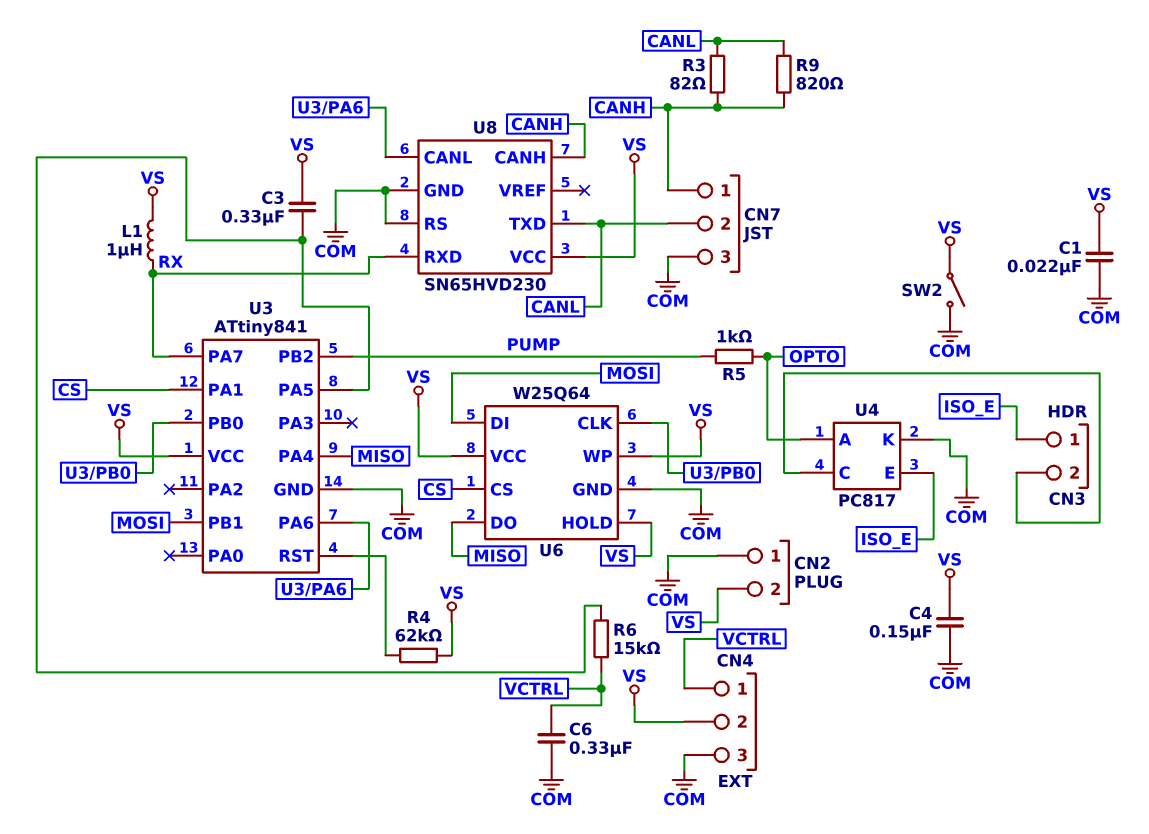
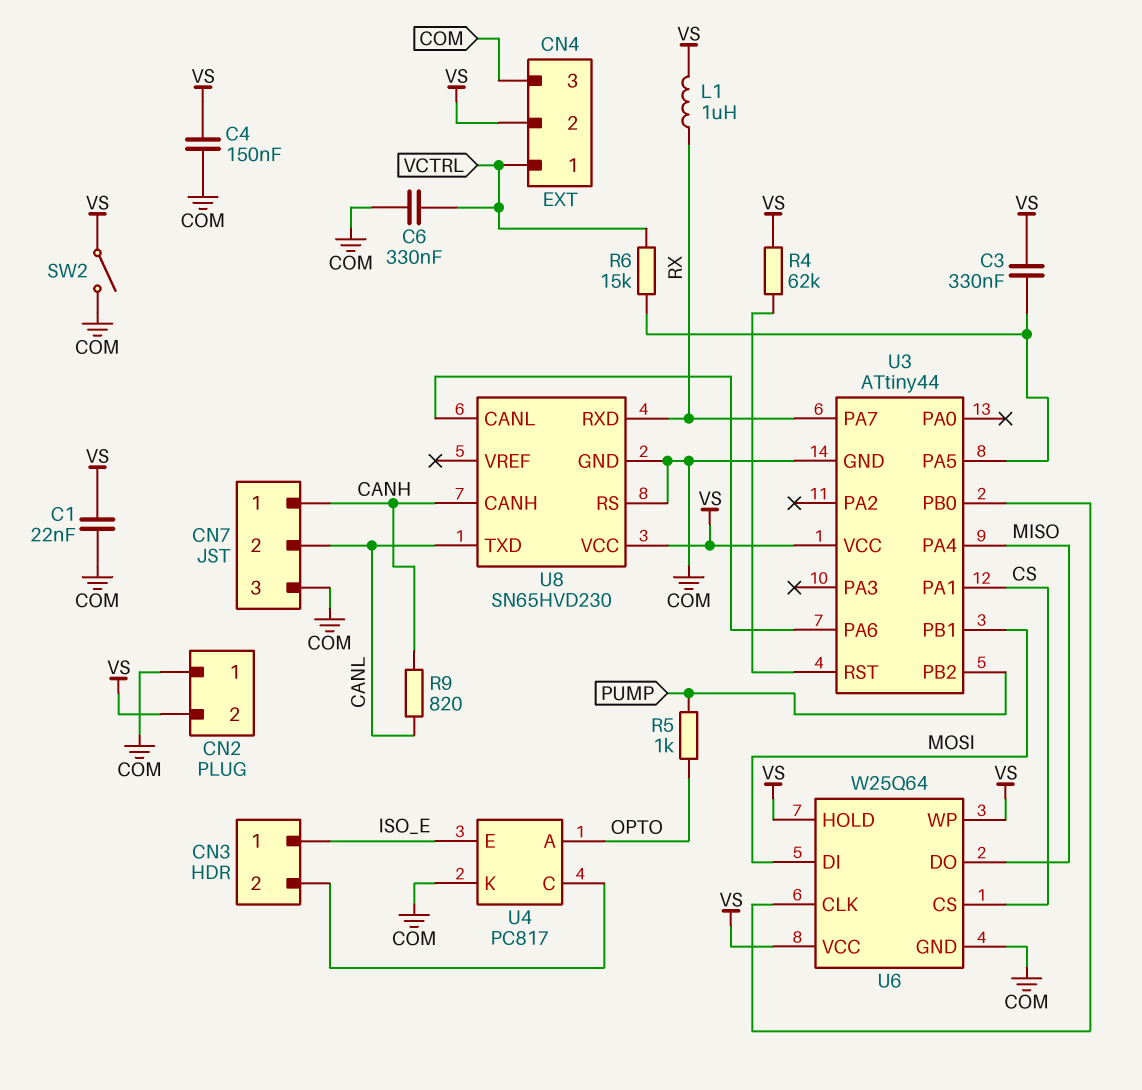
R3: 82 (CANH, CANL) -> none
U3: ATtiny841 -> ATtiny44

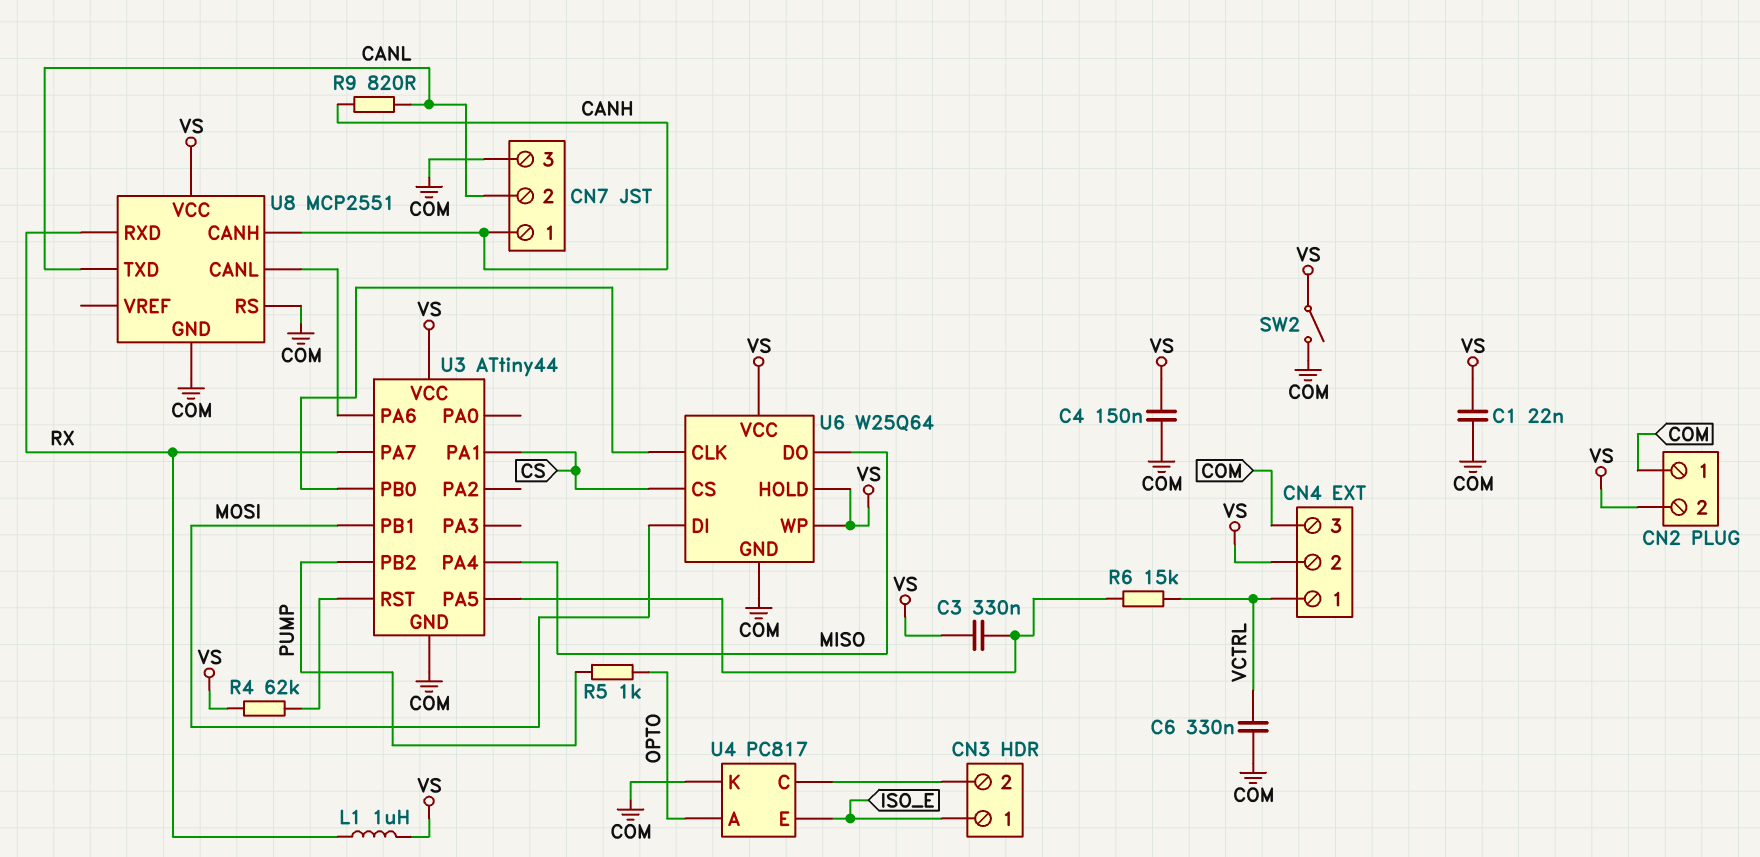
U8: SN65HVD230 -> MCP2551

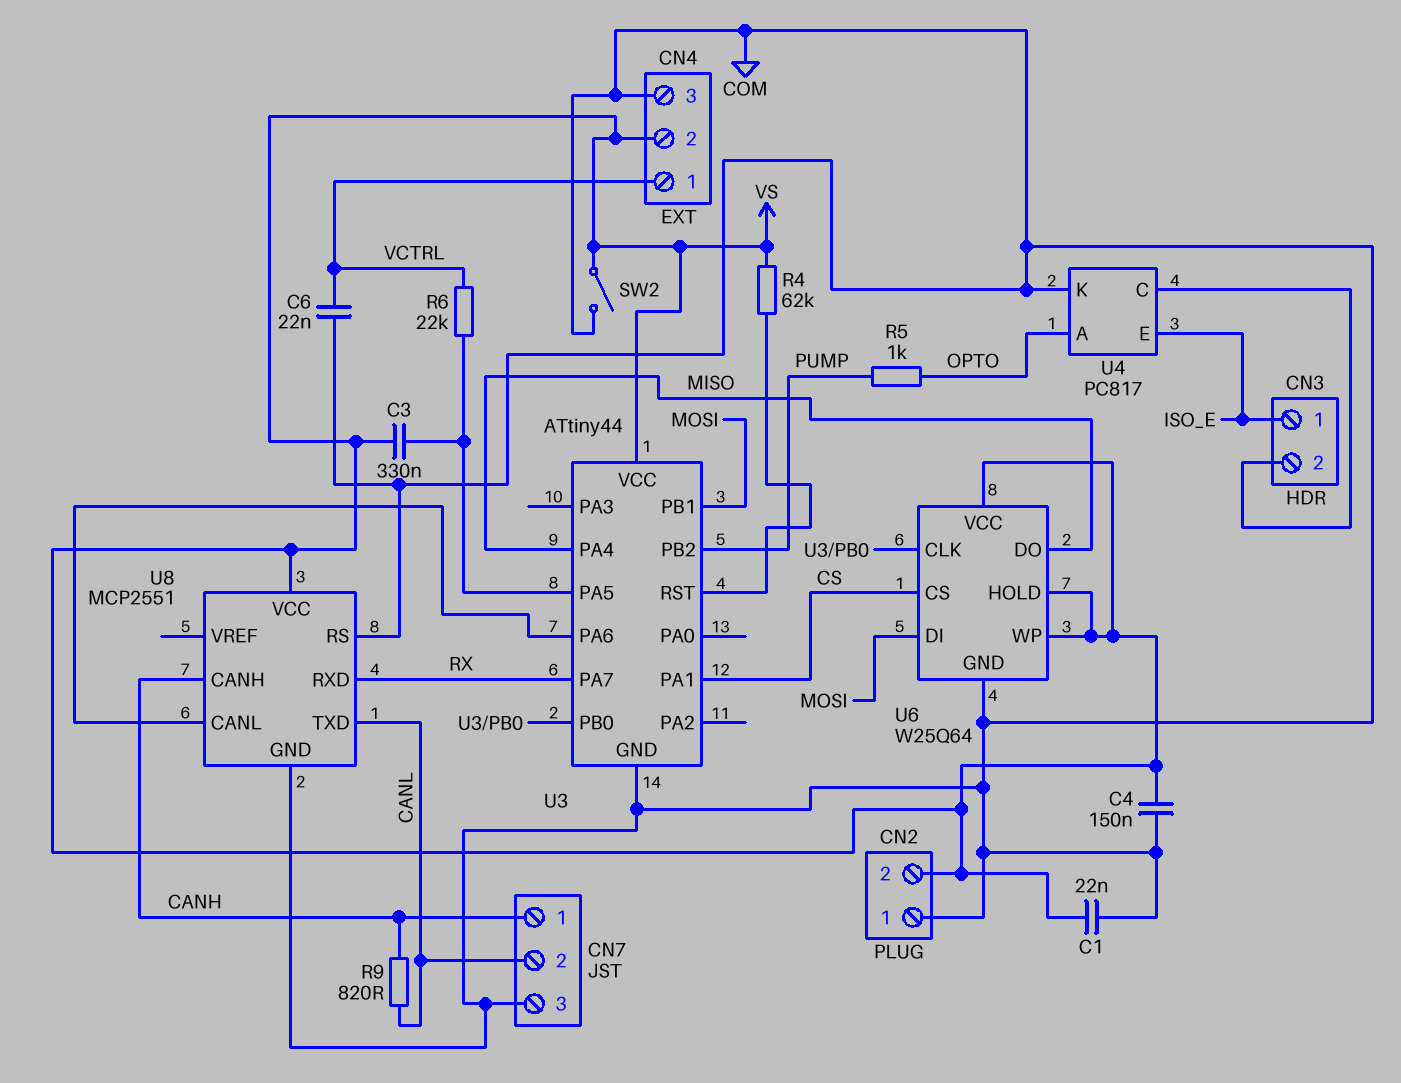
C6: 330nF (COM, VCTRL) -> 22nF (COM, VCTRL)
L1: 1uH (RX, VS) -> none
R6: 15k (U3/PA5, VCTRL) -> 22k (U3/PA5, VCTRL)

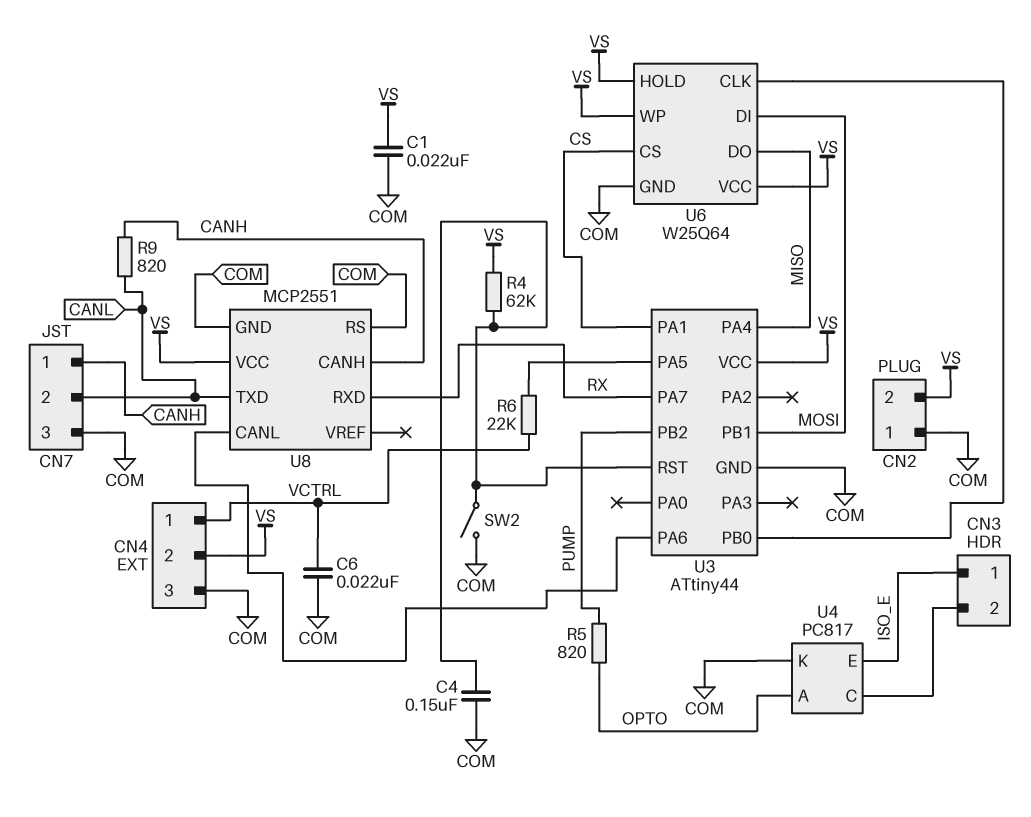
C3: 330nF (U3/PA5, VS) -> none
C4: 150nF (COM, VS) -> 150nF (COM, U3/RST)
R5: 1k (OPTO, PUMP) -> 820 (OPTO, PUMP)
SW2: switch (COM, VS) -> switch (COM, U3/RST)

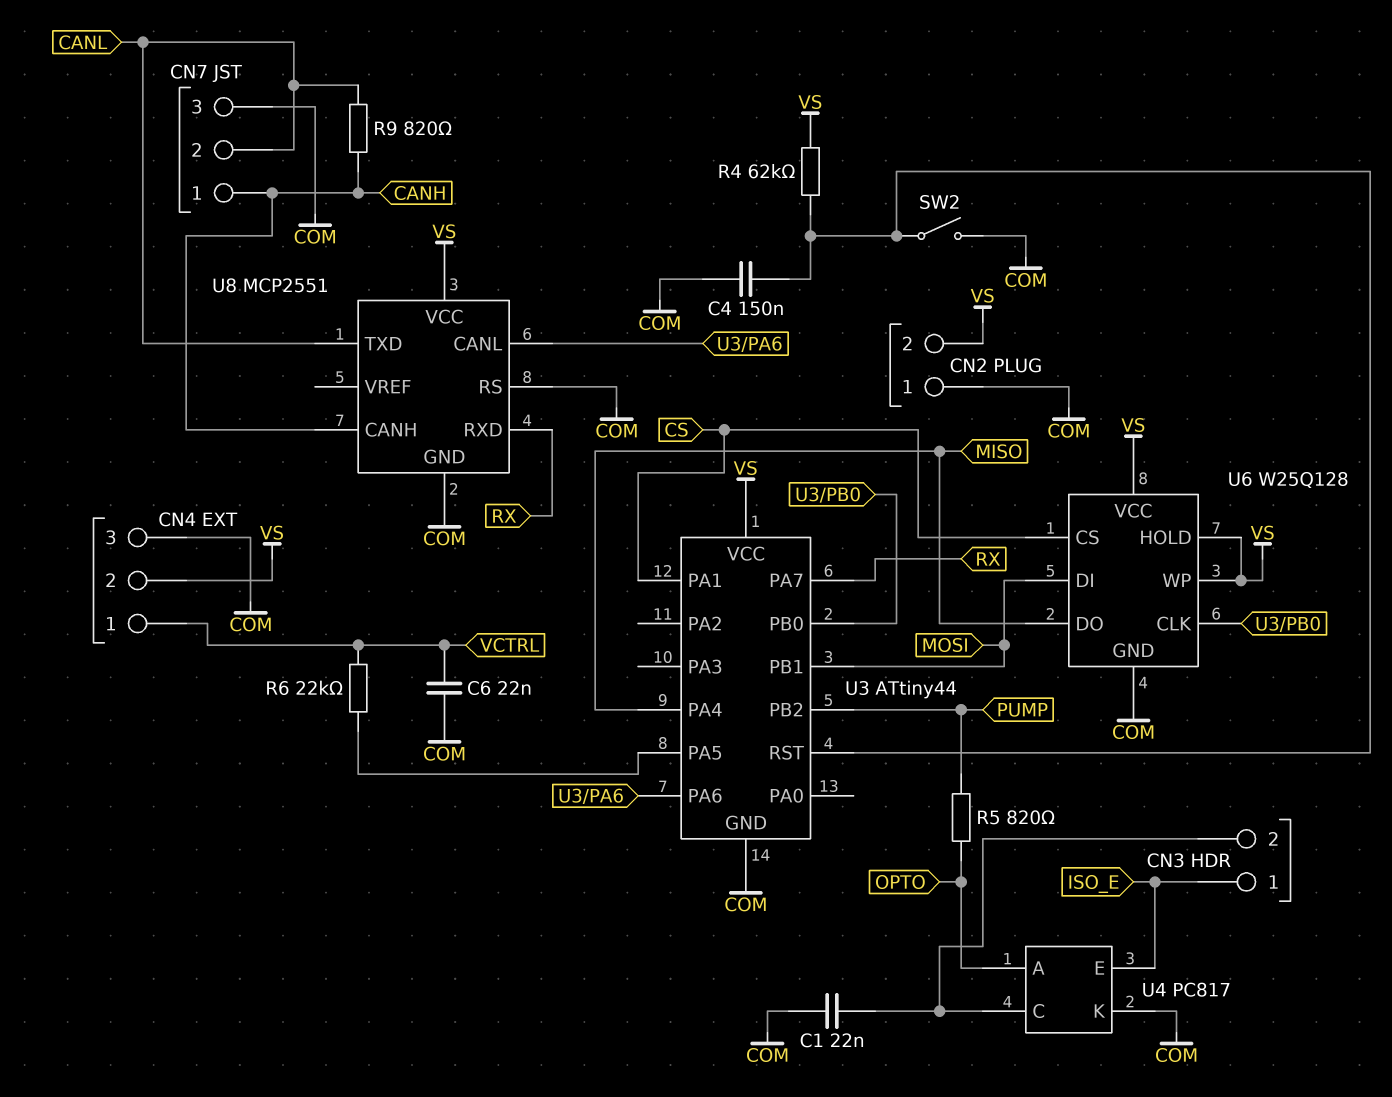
C1: 22nF (COM, VS) -> 22nF (CN3/2, COM)
U6: W25Q64 -> W25Q128

